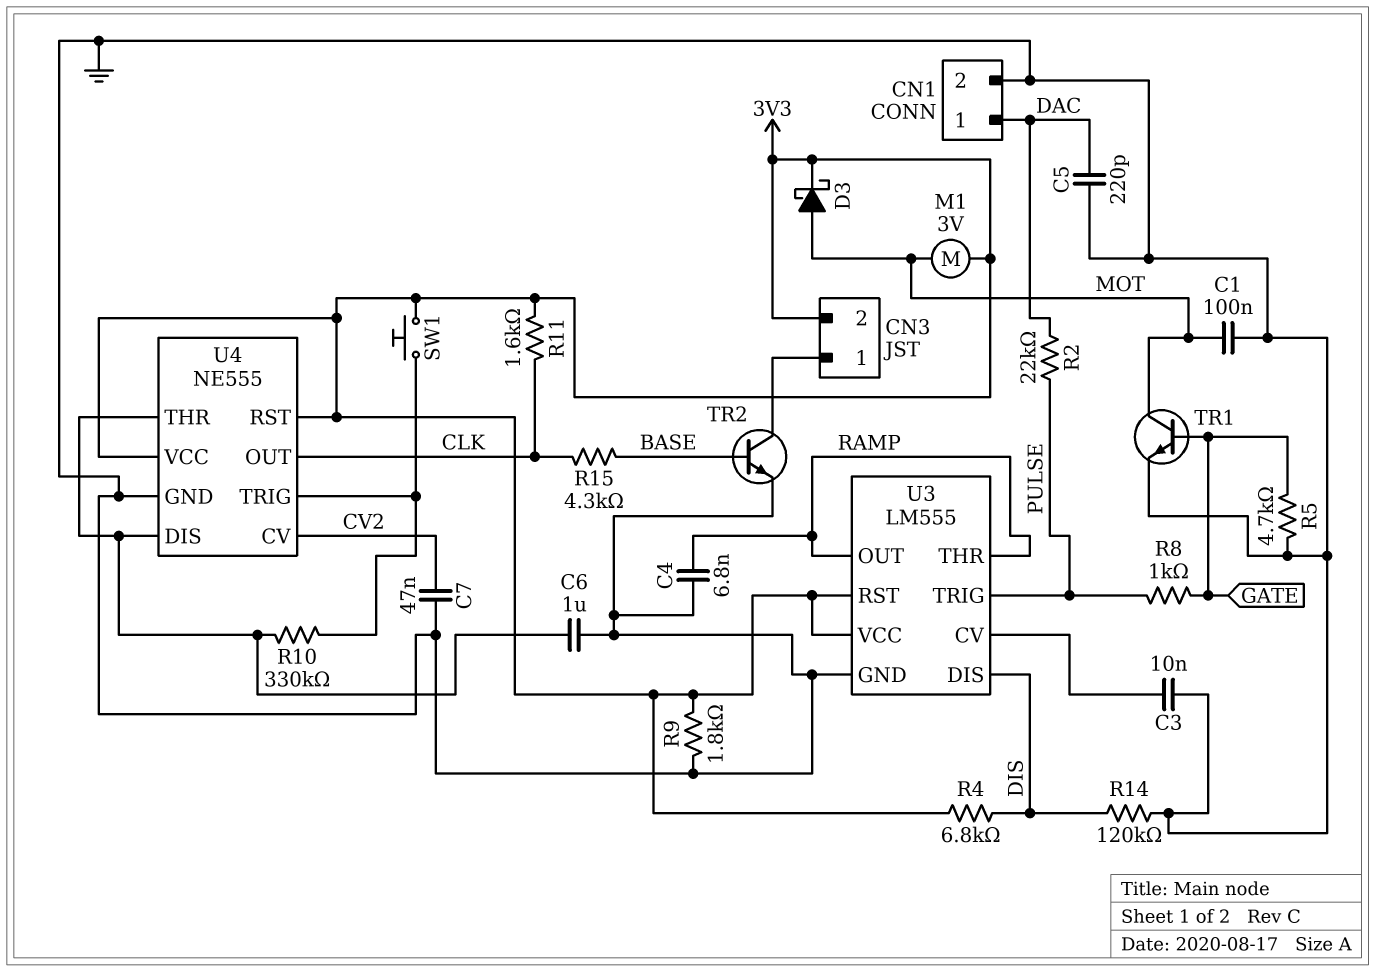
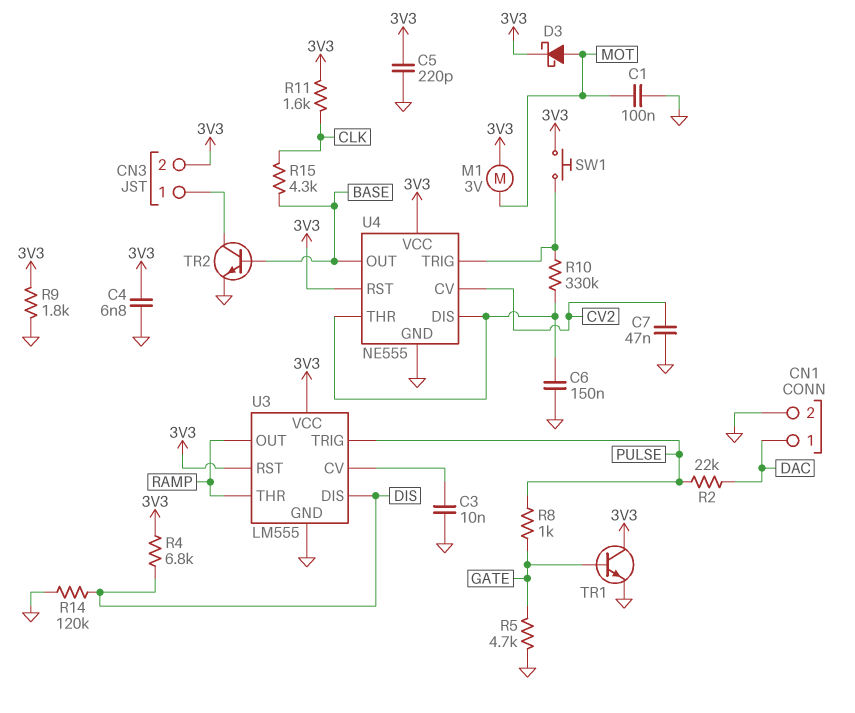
C4: 6.8nF (GND, RAMP) -> 6.8nF (3V3, GND)
C5: 220pF (DAC, GND) -> 220pF (3V3, GND)
C6: 1uF (GND, U4/DIS) -> 150nF (GND, U4/DIS)
TR1: NPN (B GATE, C MOT, E GND) -> NPN (B GATE, C 3V3, E GND)
U4 pin OUT: CLK -> BASE

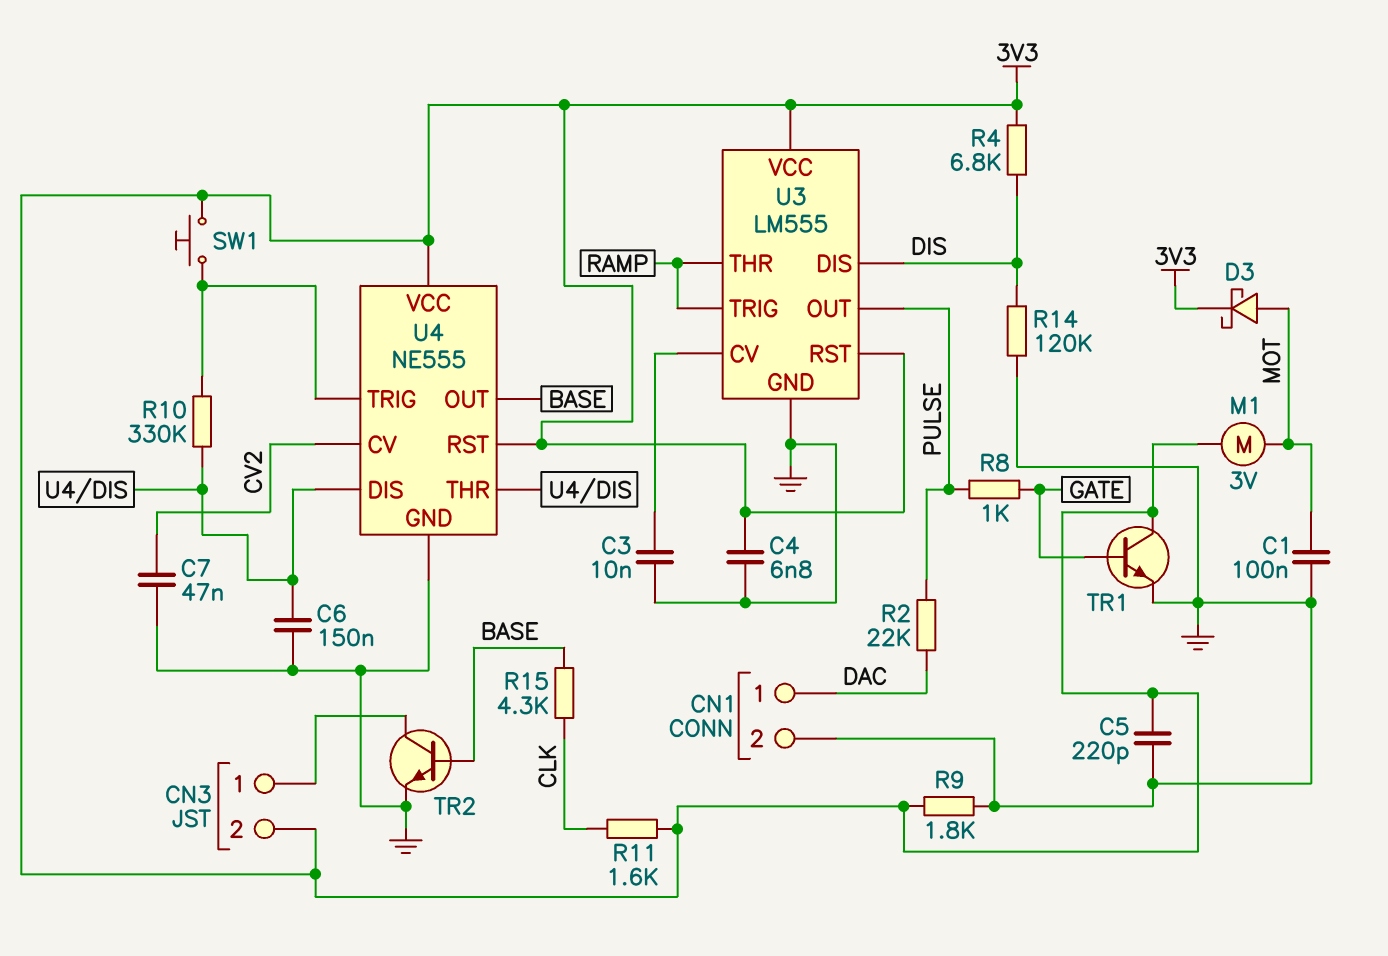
R5: 4.7k (GATE, GND) -> none
U3 pin OUT: RAMP -> PULSE
U3 pin TRIG: PULSE -> RAMP

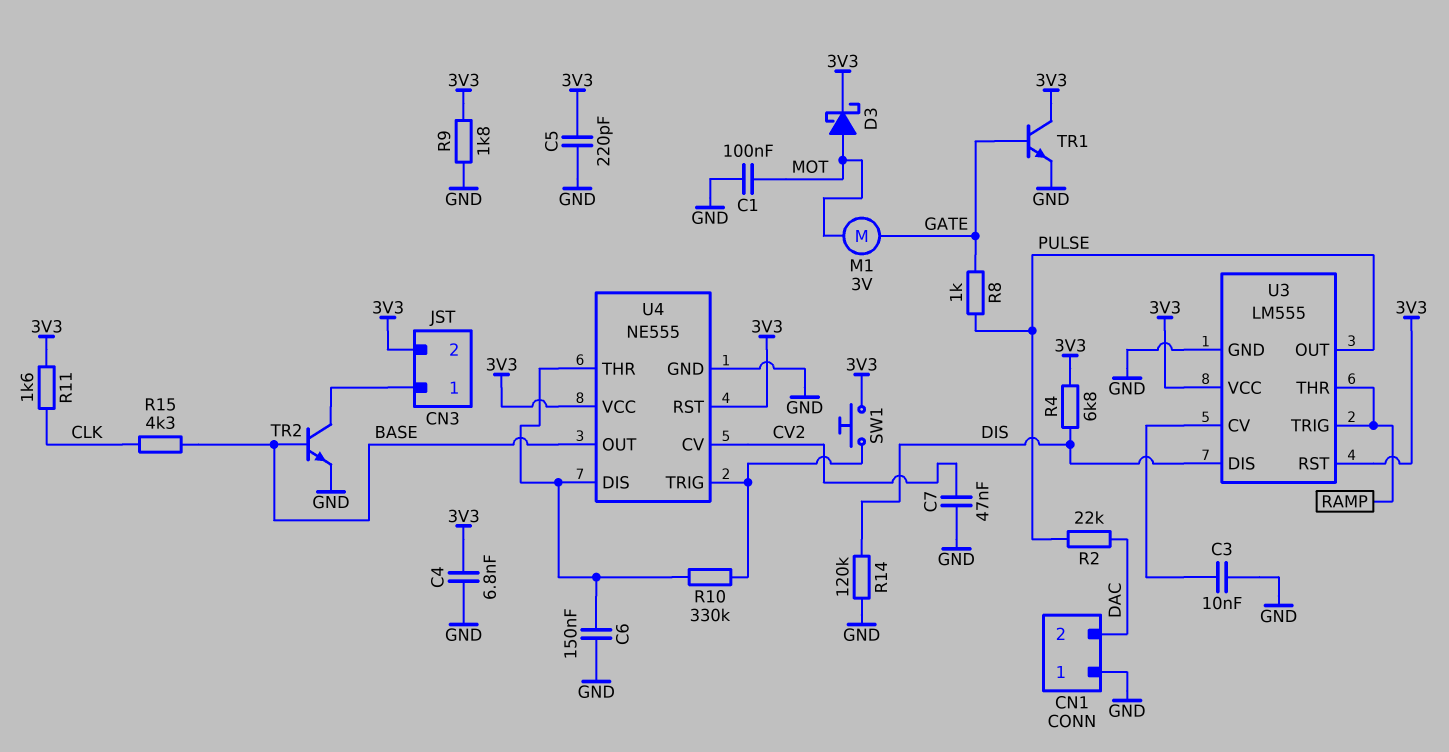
CN1 pin 1: DAC -> GND
CN1 pin 2: GND -> DAC
M1: motor 3V (3V3, MOT) -> motor 3V (GATE, MOT)

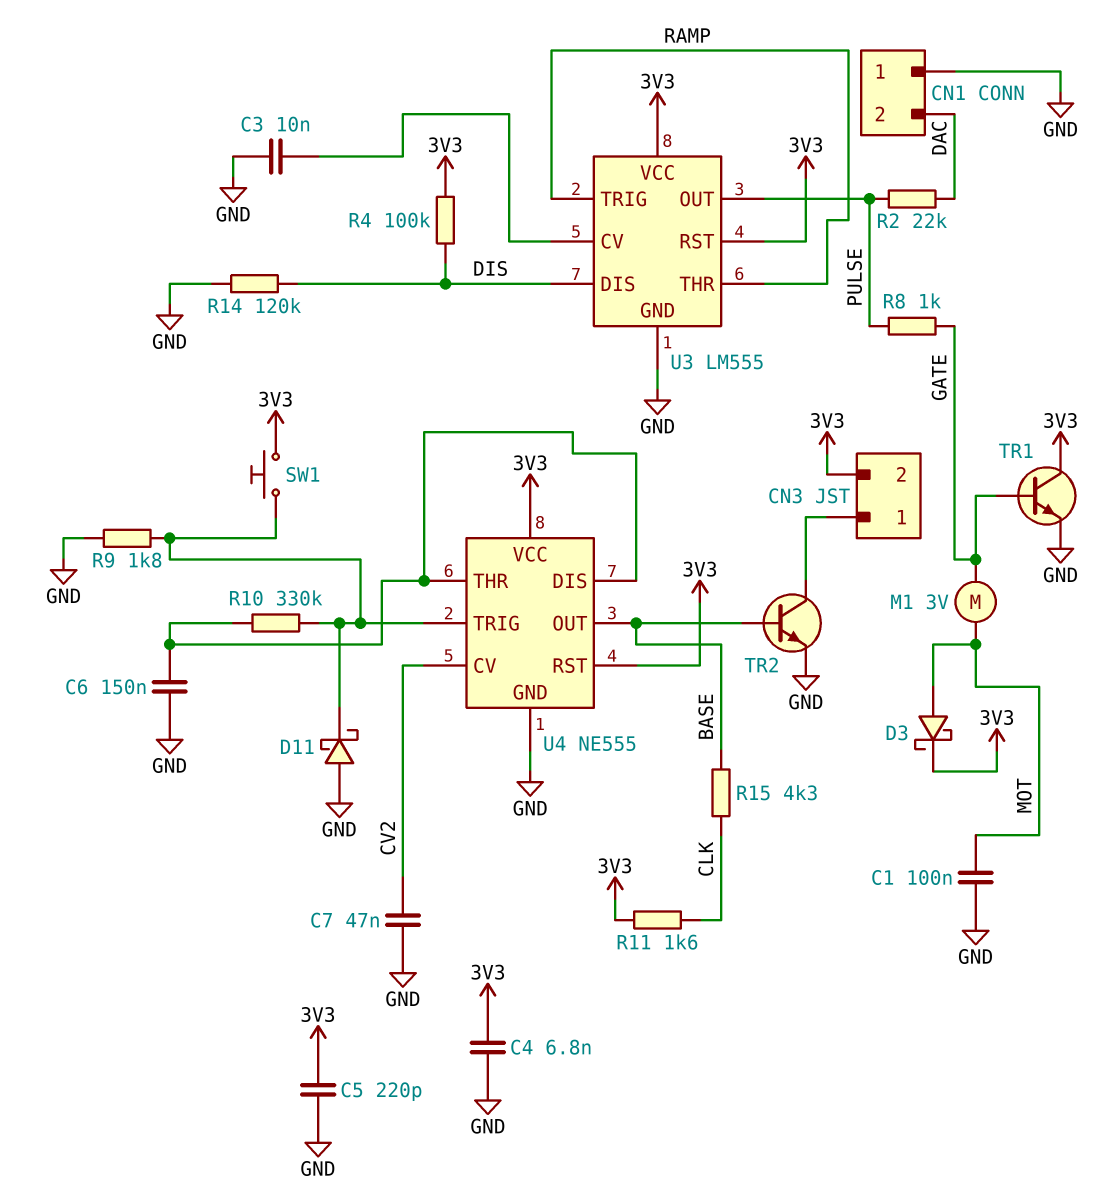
D11: none -> schottky (A GND, K U4/TRIG)
R4: 6.8k (3V3, DIS) -> 100k (3V3, DIS)
R9: 1.8k (3V3, GND) -> 1.8k (GND, U4/TRIG)

